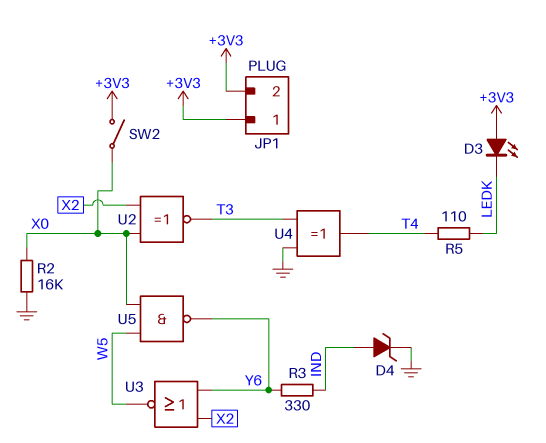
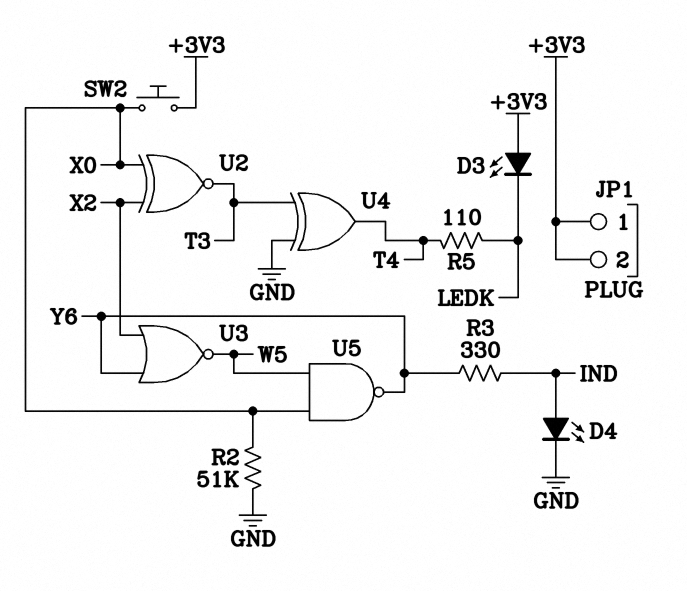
D4: zener (A IND, K GND) -> LED (A IND, K GND)
R2: 16k (GND, X0) -> 51k (GND, X0)
SW2: switch (+3V3, X0) -> button (+3V3, X0)

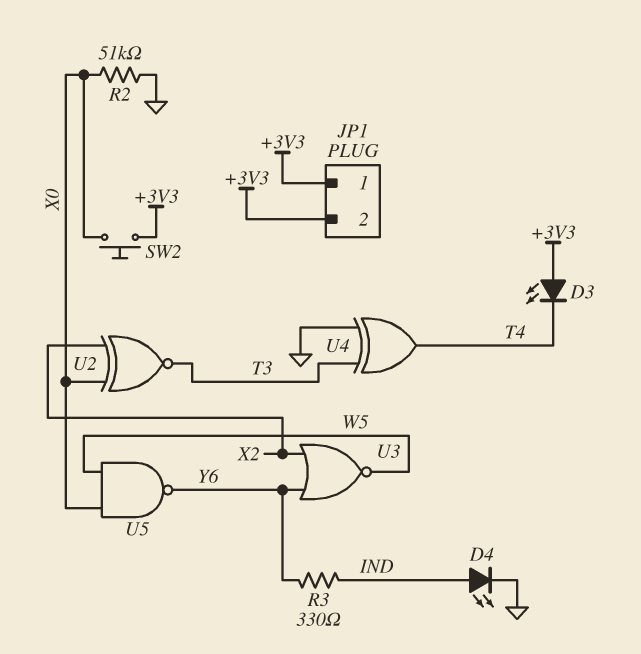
D3: LED (A +3V3, K LEDK) -> LED (A +3V3, K T4)
R5: 110 (LEDK, T4) -> none

